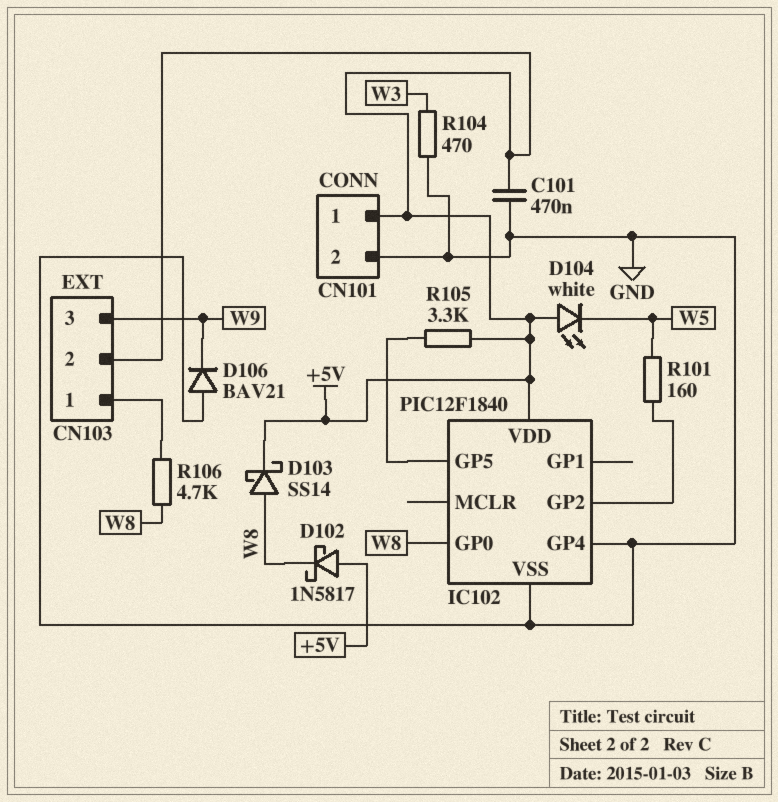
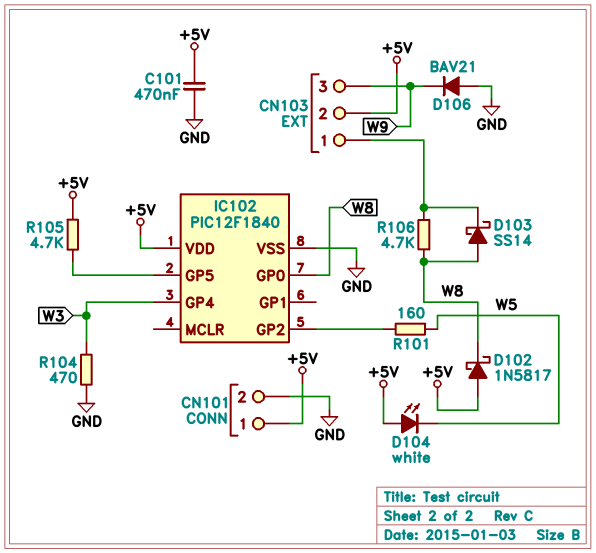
D103: schottky SS14 (A W8, K +5V) -> schottky SS14 (A W8, K CN103/1)
IC102 pin GP4: GND -> W3
R105: 3.3k (+5V, IC102/GP5) -> 4.7k (+5V, IC102/GP5)

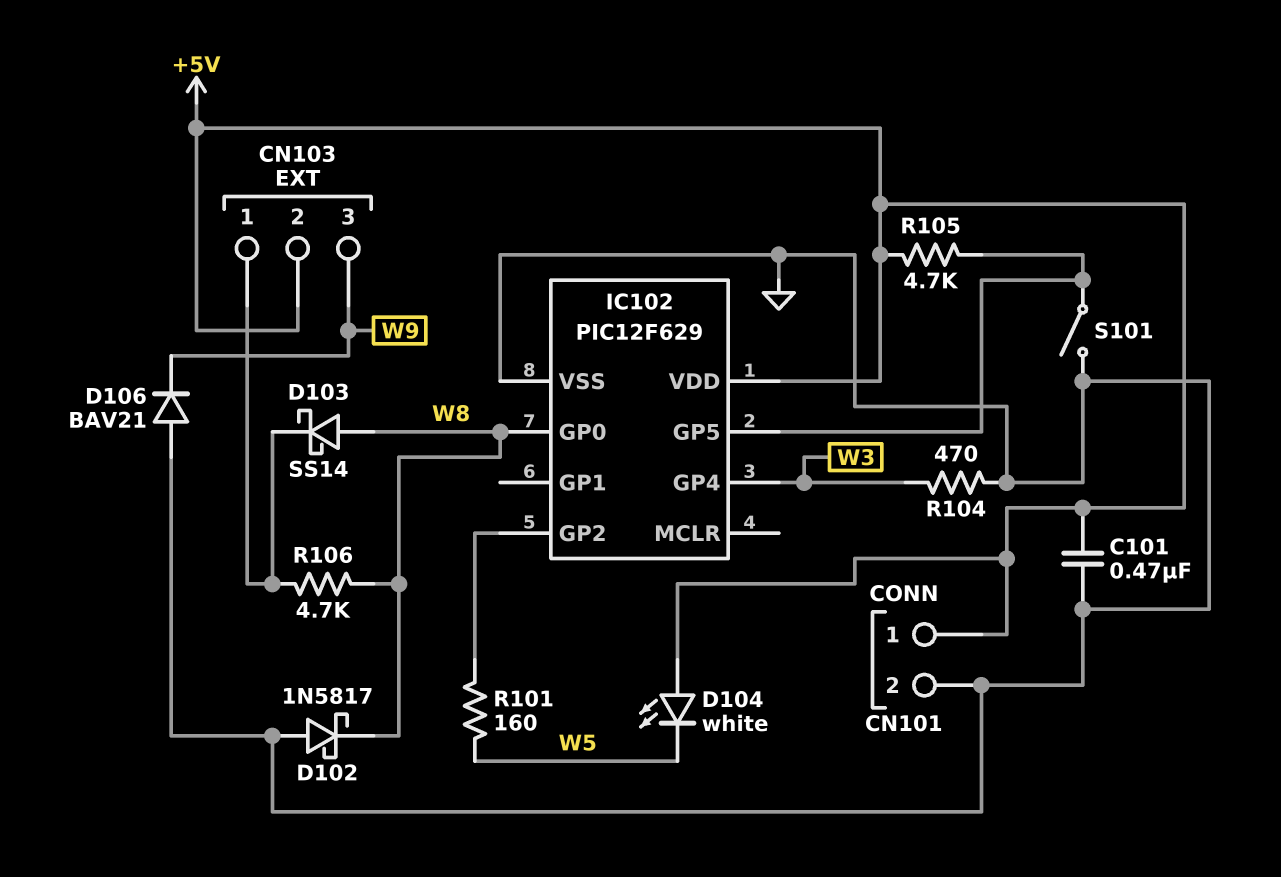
D102: schottky 1N5817 (A +5V, K W8) -> schottky 1N5817 (A GND, K W8)
IC102: PIC12F1840 -> PIC12F629
S101: none -> switch (GND, IC102/GP5)

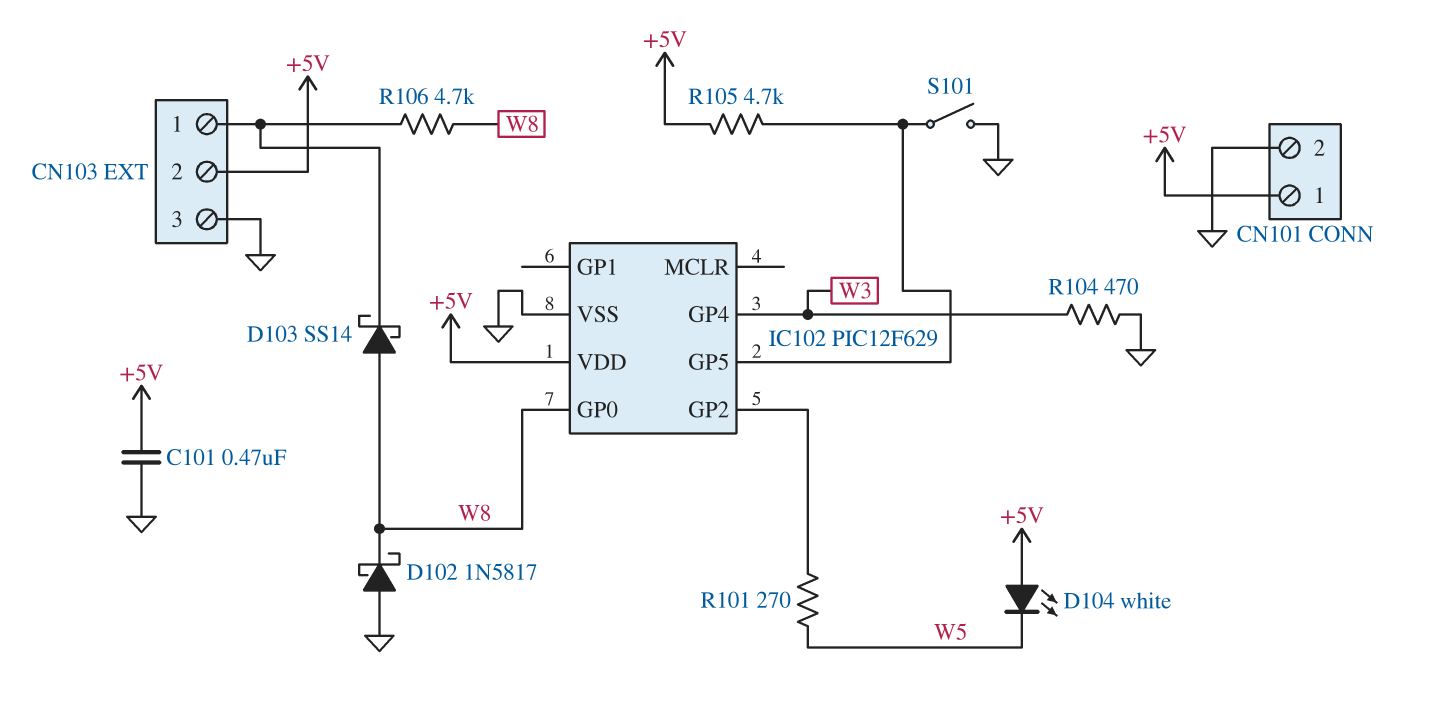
CN103 pin 3: W9 -> GND
D106: diode BAV21 (A GND, K W9) -> none
R101: 160 (IC102/GP2, W5) -> 270 (IC102/GP2, W5)

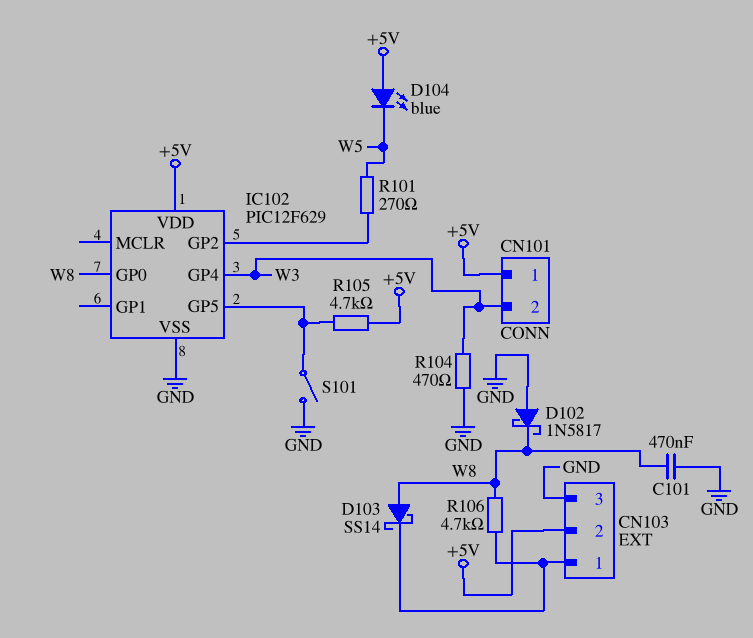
C101: 470nF (+5V, GND) -> 470nF (GND, W8)
CN101 pin 2: GND -> W3
D104: LED white (A +5V, K W5) -> LED blue (A +5V, K W5)

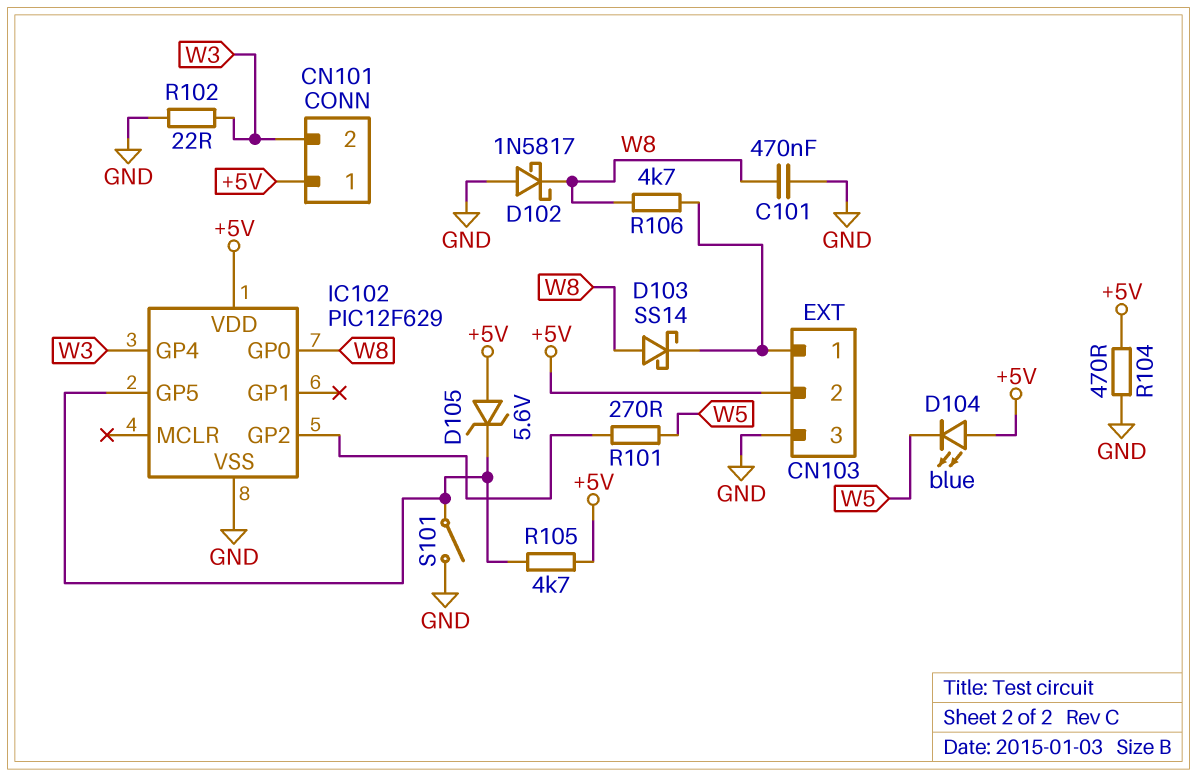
D105: none -> zener 5.6V (A +5V, K IC102/GP5)
R102: none -> 22 (GND, W3)
R104: 470 (GND, W3) -> 470 (+5V, GND)

